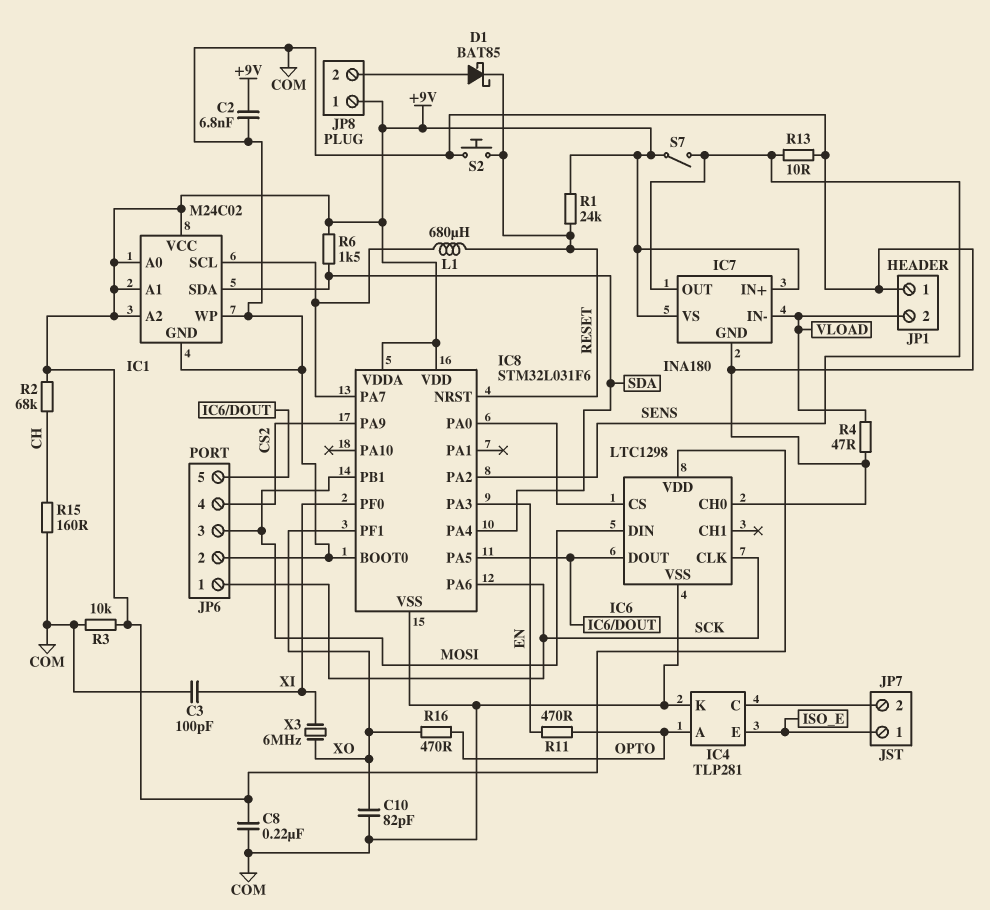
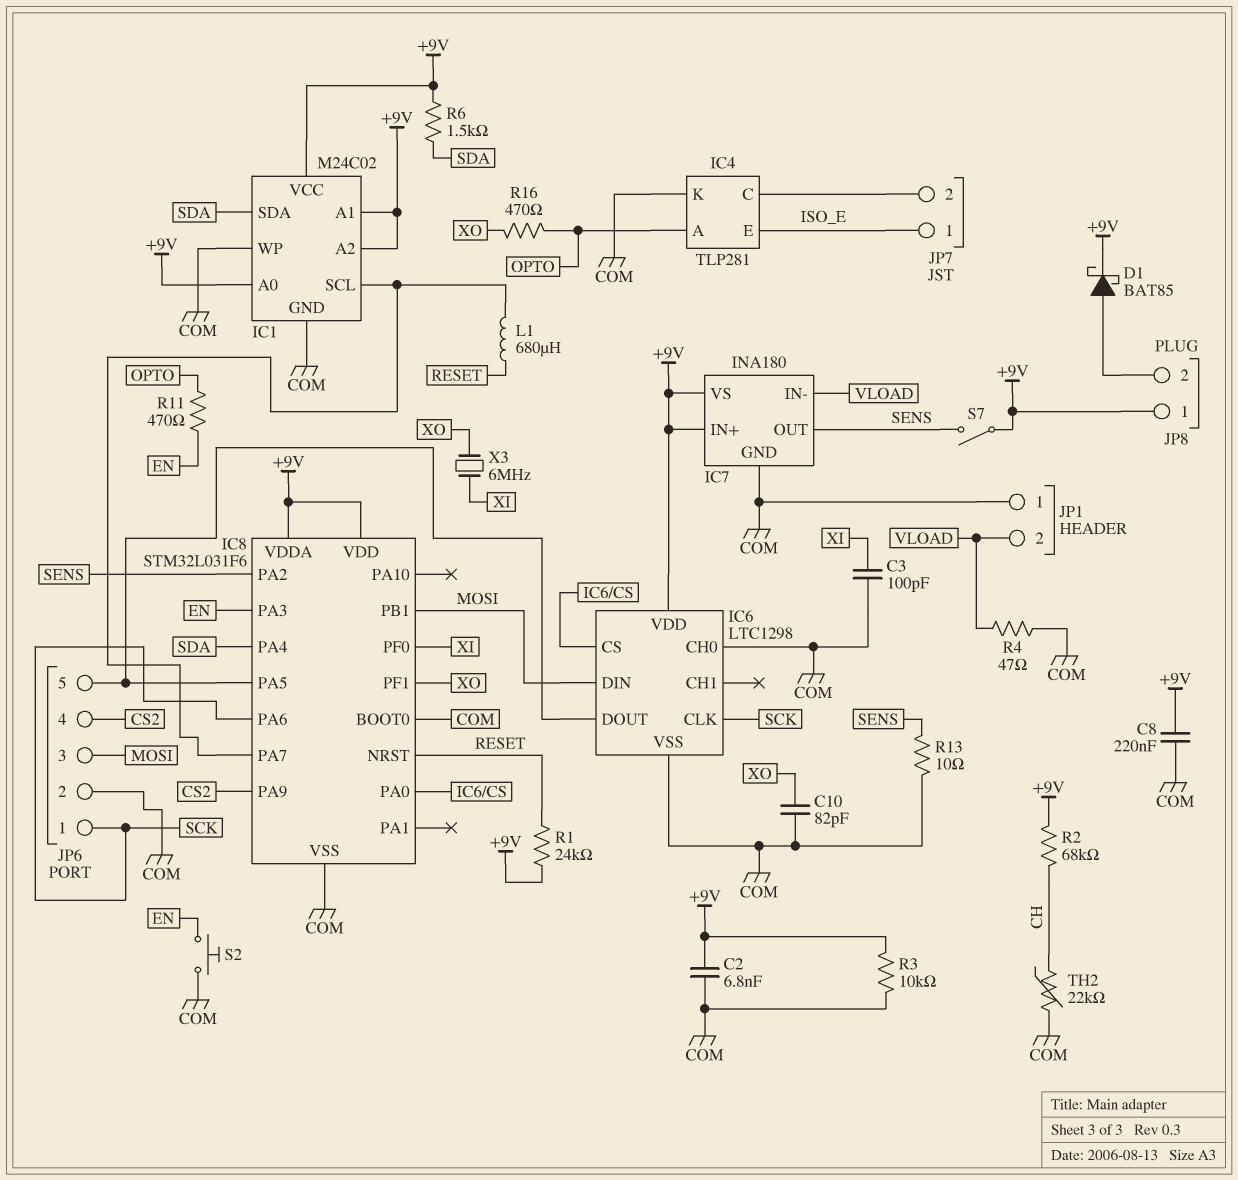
D1: schottky BAT85 (A JP8/2, K RESET) -> schottky BAT85 (A JP8/2, K +9V)
R15: 160 (CH, COM) -> none
S2: button (COM, RESET) -> button (COM, EN)
TH2: none -> 22k (CH, COM)

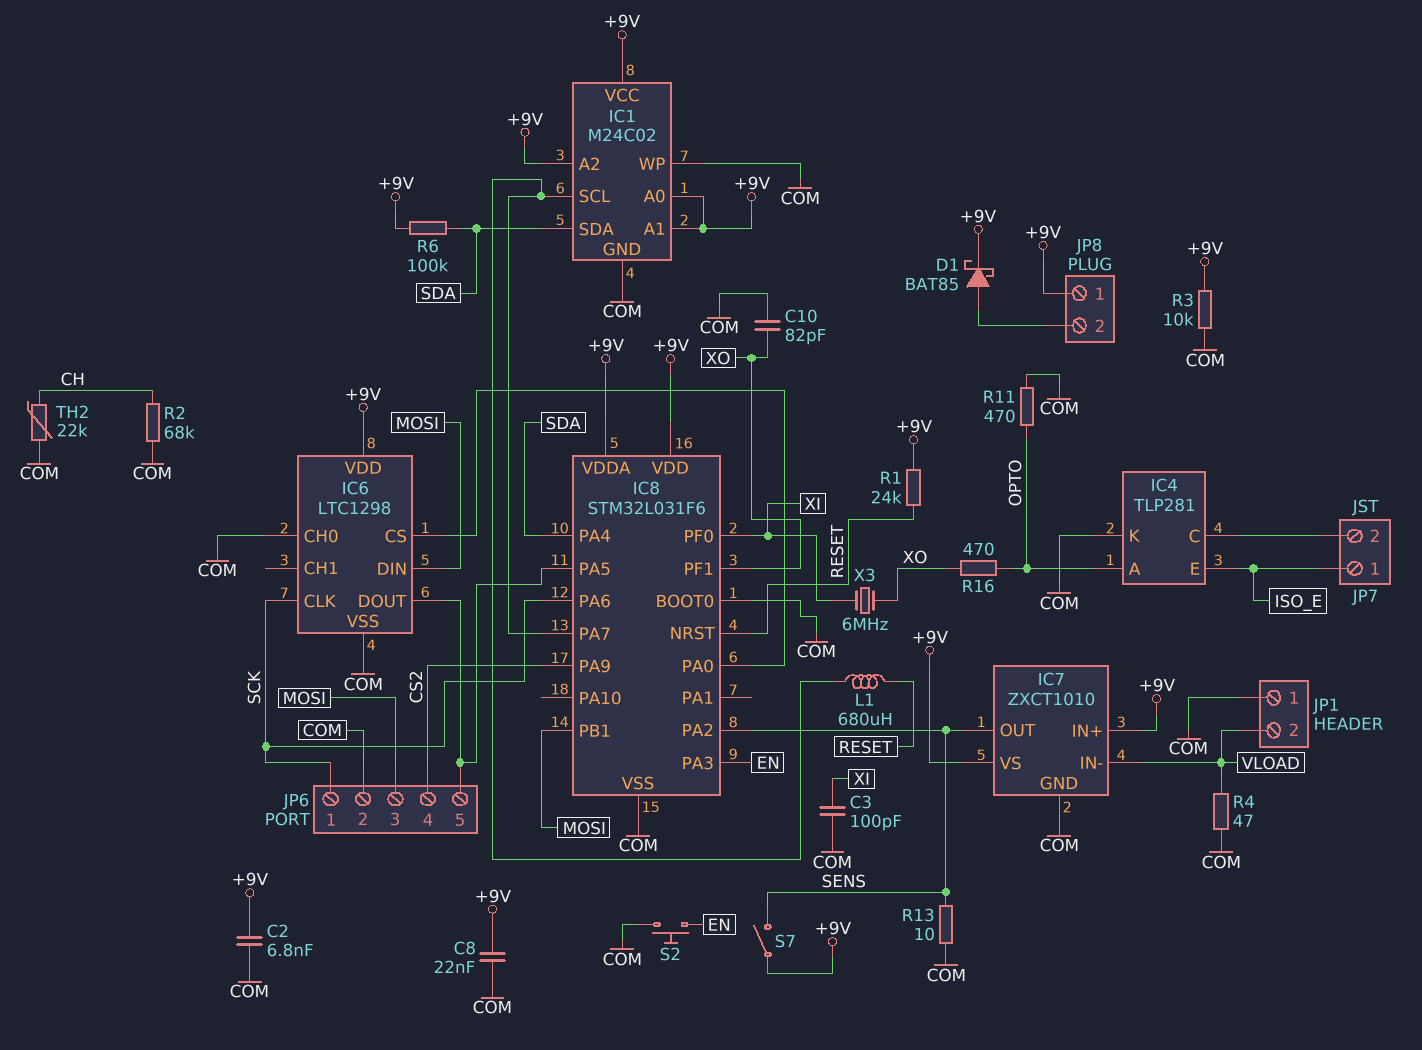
C8: 220nF (+9V, COM) -> 22nF (+9V, COM)
IC7: INA180 -> ZXCT1010
R2: 68k (+9V, CH) -> 68k (CH, COM)
R6: 1.5k (+9V, SDA) -> 100k (+9V, SDA)
R11: 470 (EN, OPTO) -> 470 (COM, OPTO)

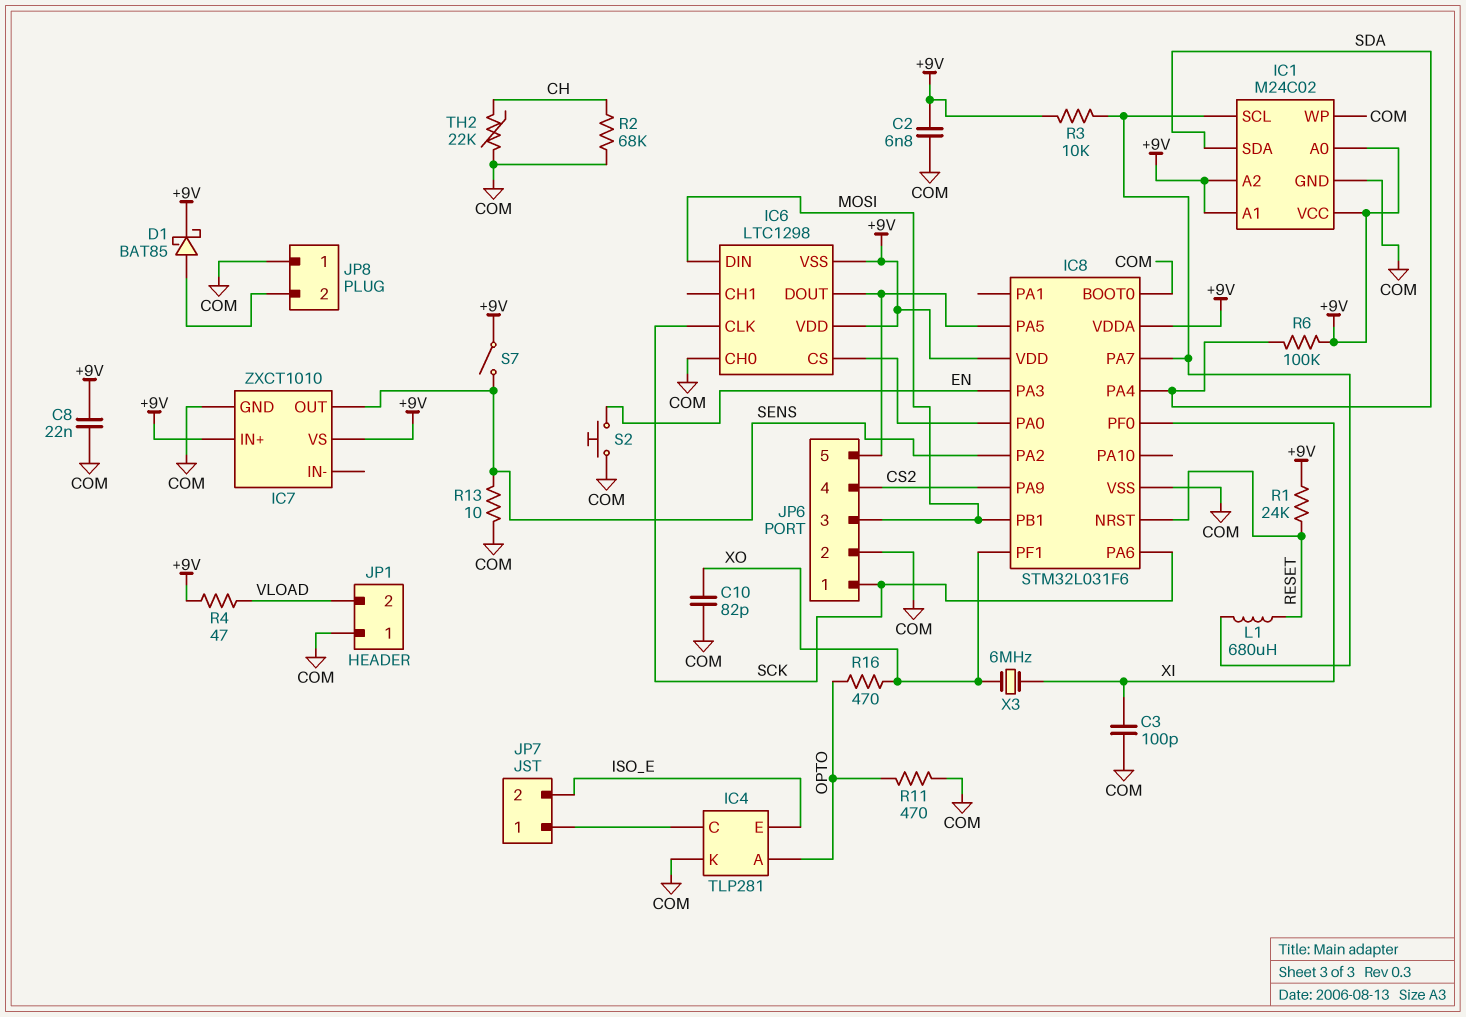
IC6 pin VSS: COM -> +9V
IC7 pin IN-: VLOAD -> none
JP7 pin 1: ISO_E -> IC4/C
JP7 pin 2: IC4/C -> ISO_E
JP8 pin 1: +9V -> COM
R3: 10k (+9V, COM) -> 10k (+9V, IC1/SCL)
R4: 47 (COM, VLOAD) -> 47 (+9V, VLOAD)

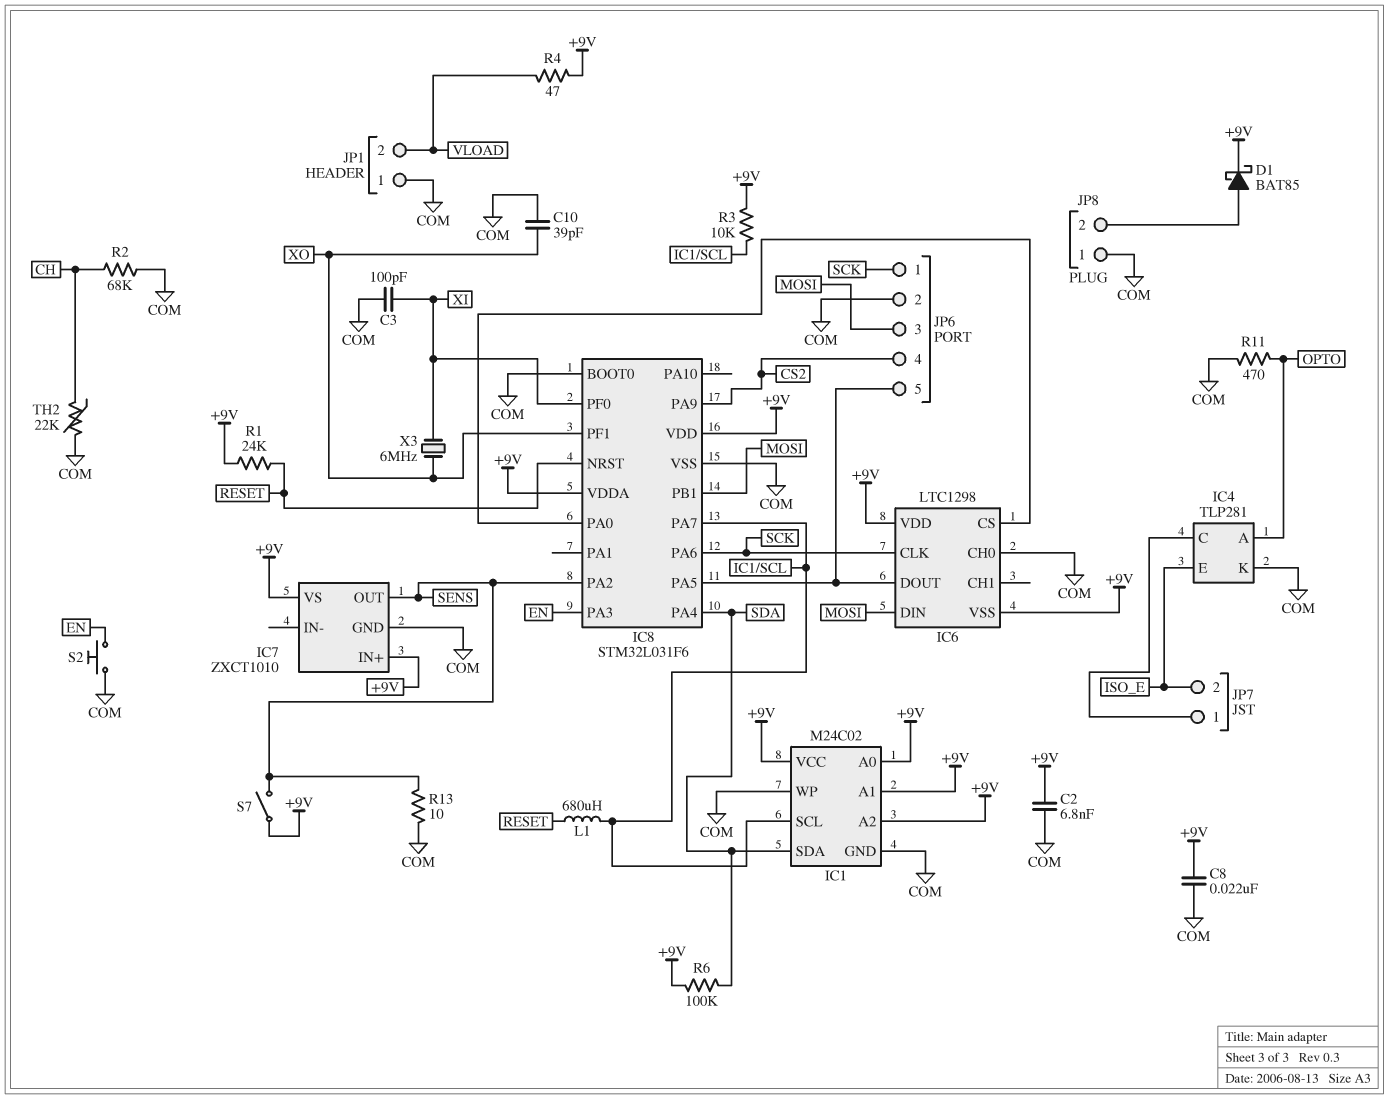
C10: 82pF (COM, XO) -> 39pF (COM, XO)
R16: 470 (OPTO, XO) -> none

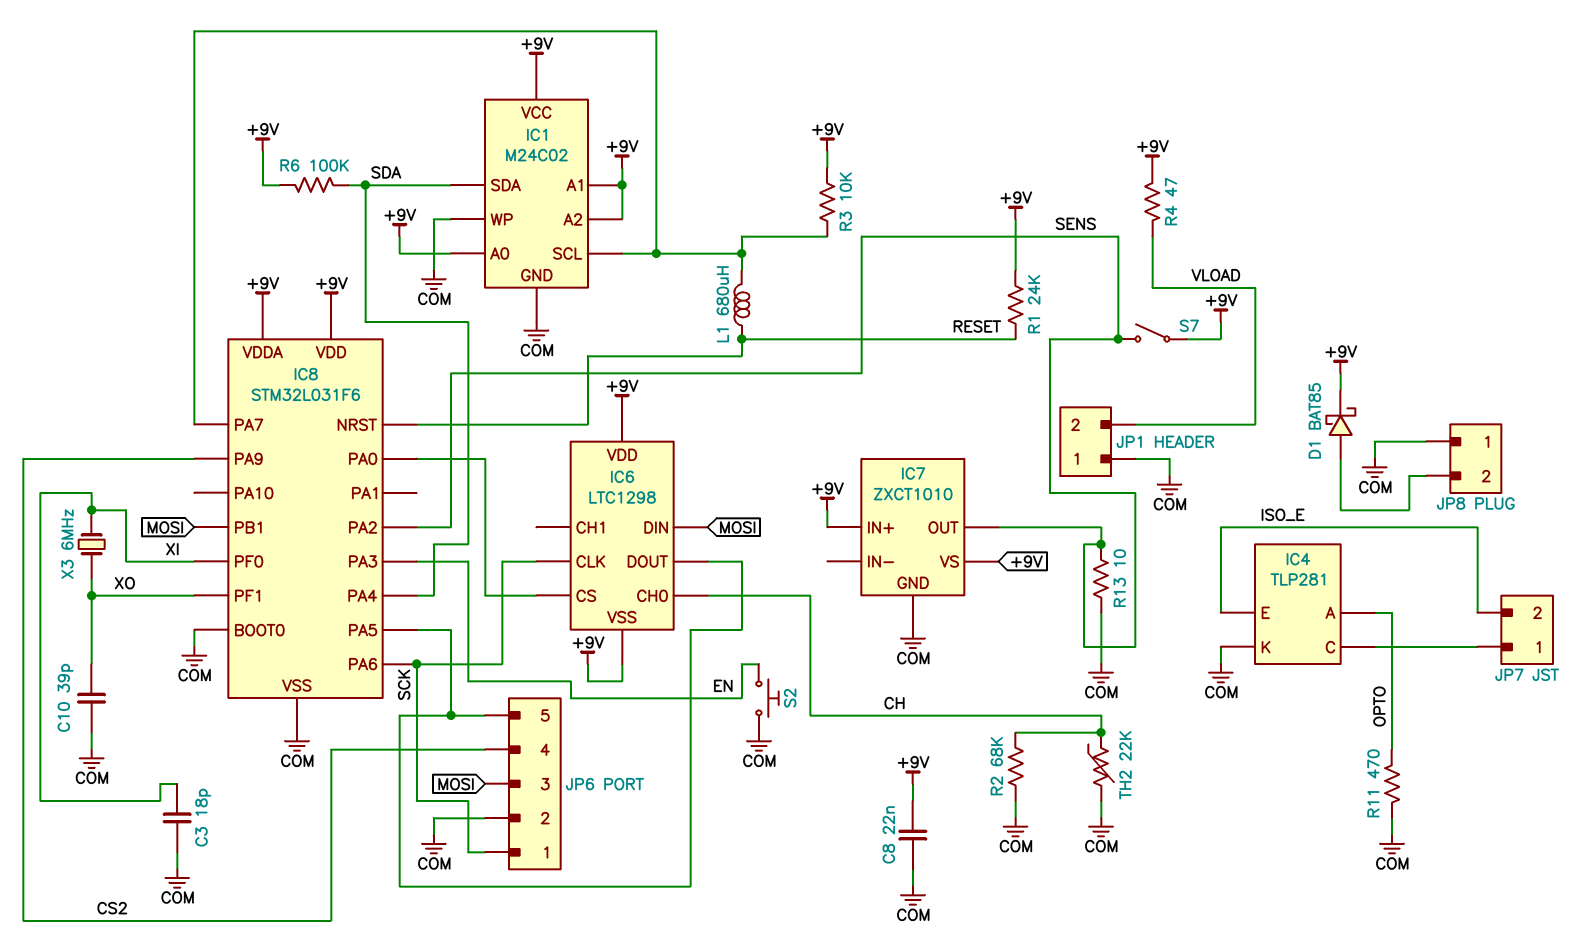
C2: 6.8nF (+9V, COM) -> none
C3: 100pF (COM, XI) -> 18pF (COM, XI)
IC6 pin CH0: COM -> CH

